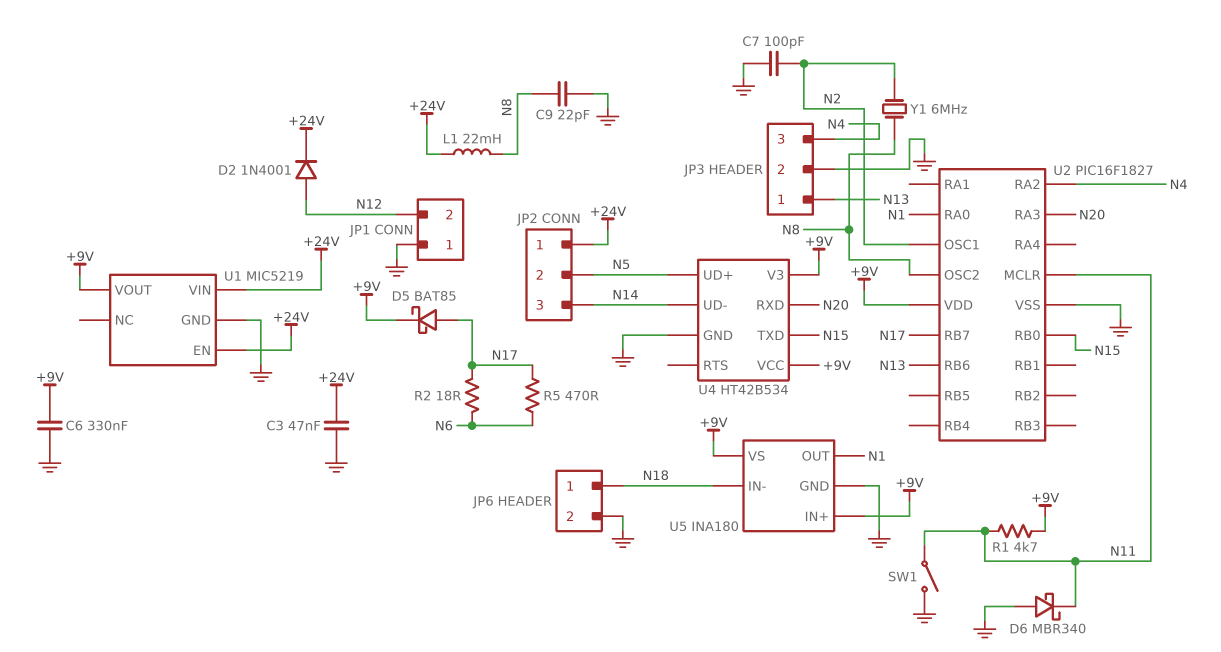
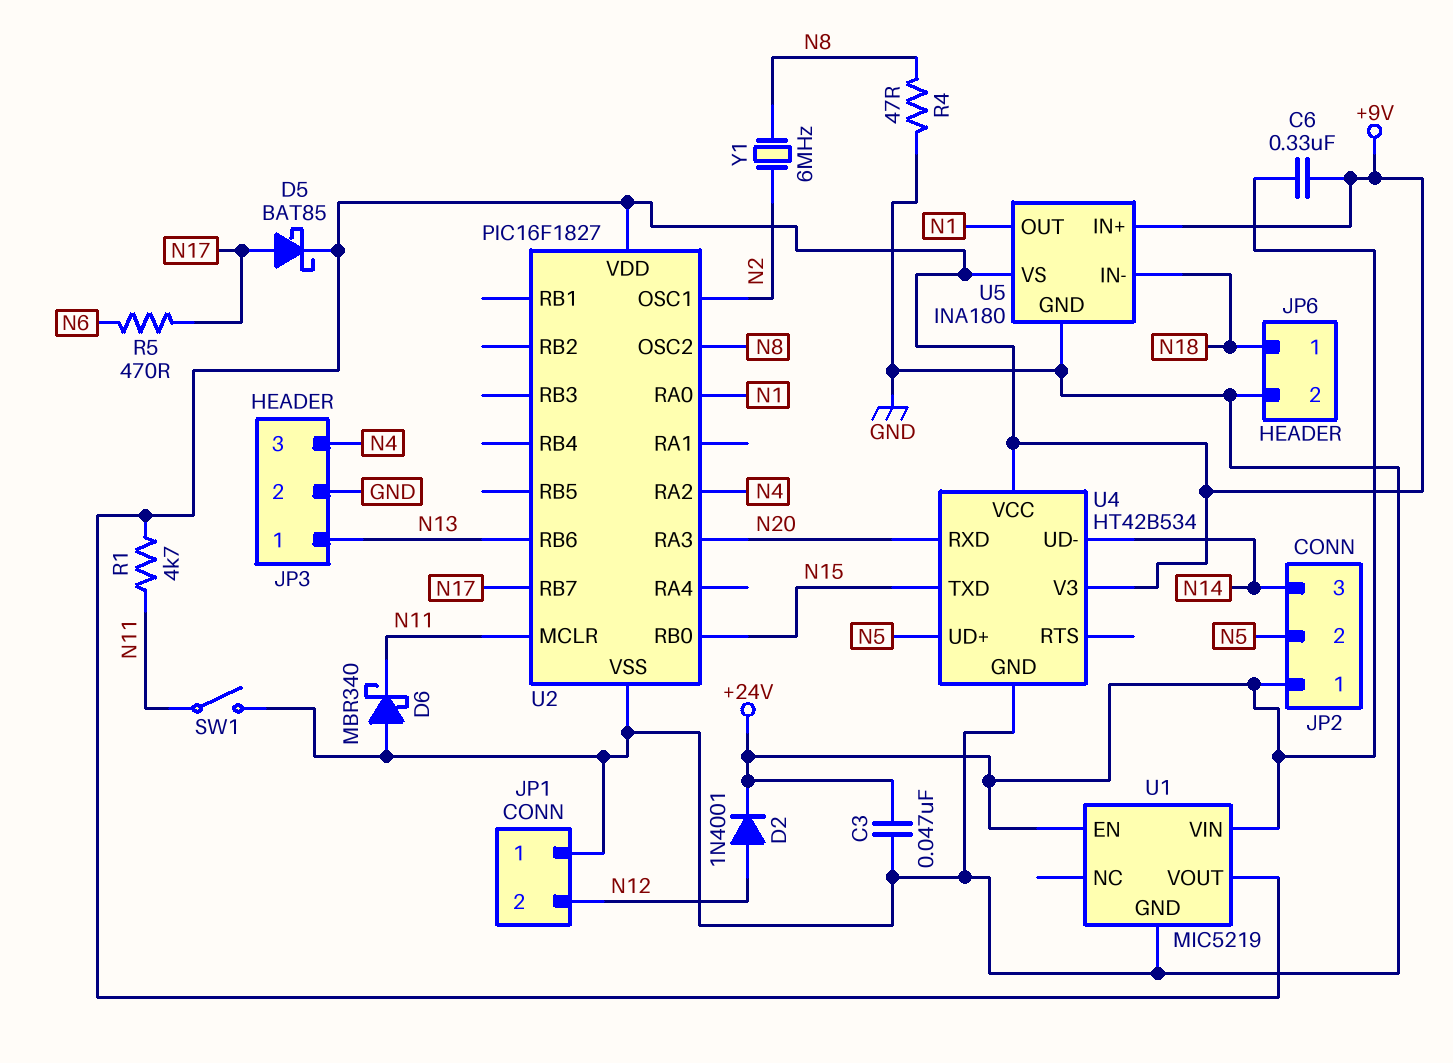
C6: 330nF (+9V, GND) -> 330nF (+9V, +24V)
C7: 100pF (GND, N2) -> none
C9: 22pF (GND, N8) -> none
L1: 22mH (+24V, N8) -> none
R2: 18 (N6, N17) -> none
R4: none -> 47 (GND, N8)

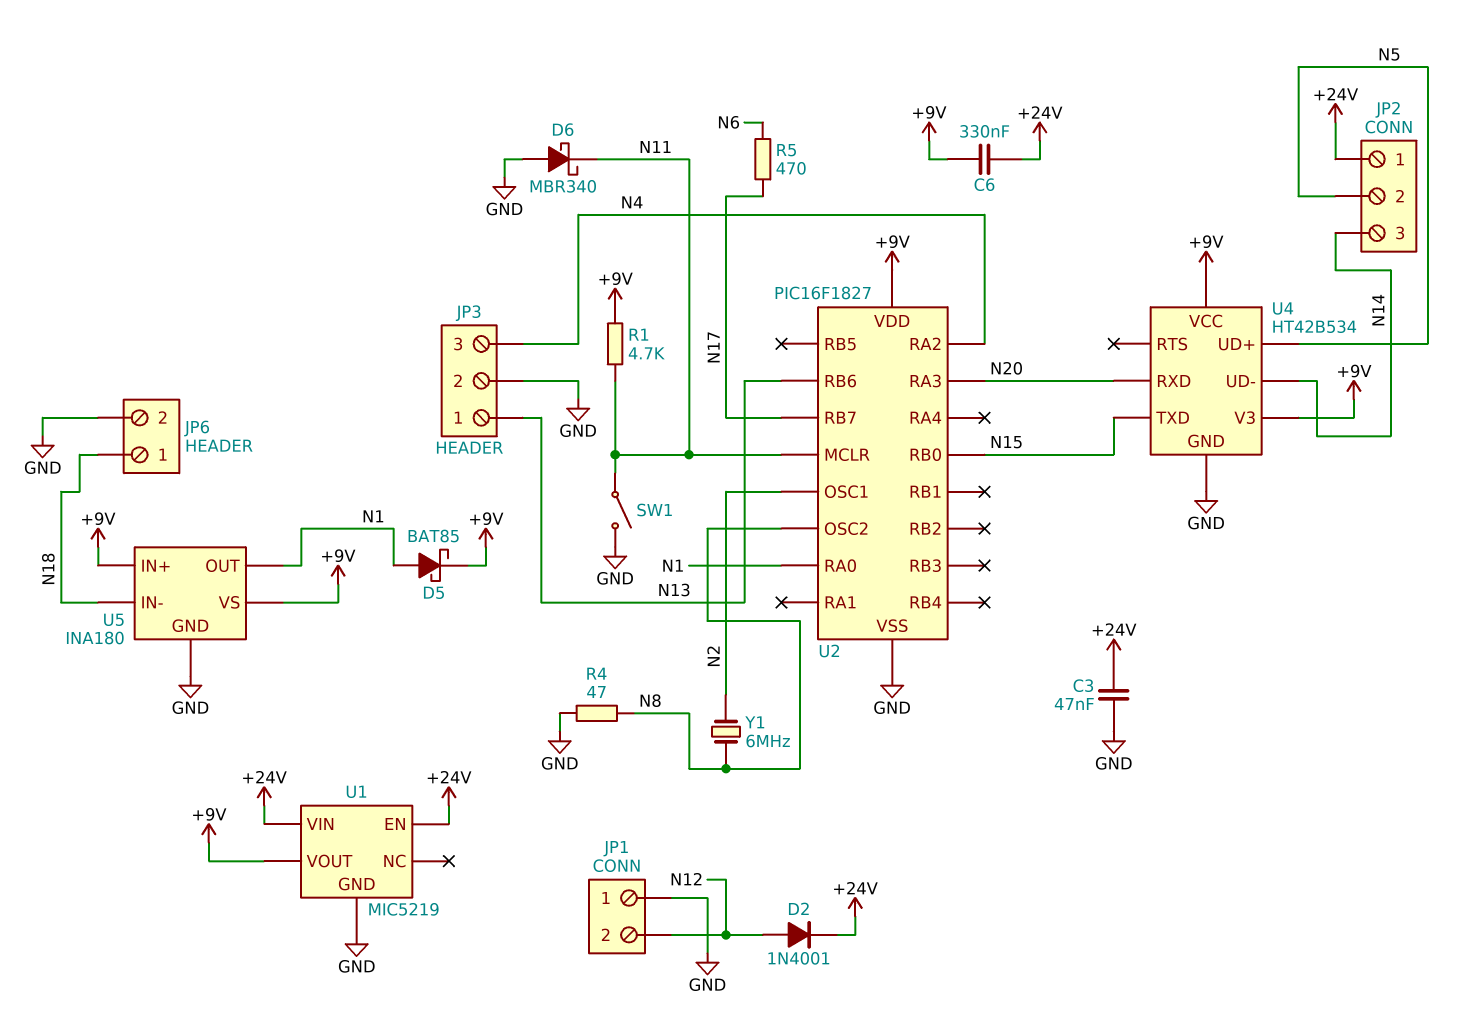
D5: schottky BAT85 (A N17, K +9V) -> schottky BAT85 (A N1, K +9V)

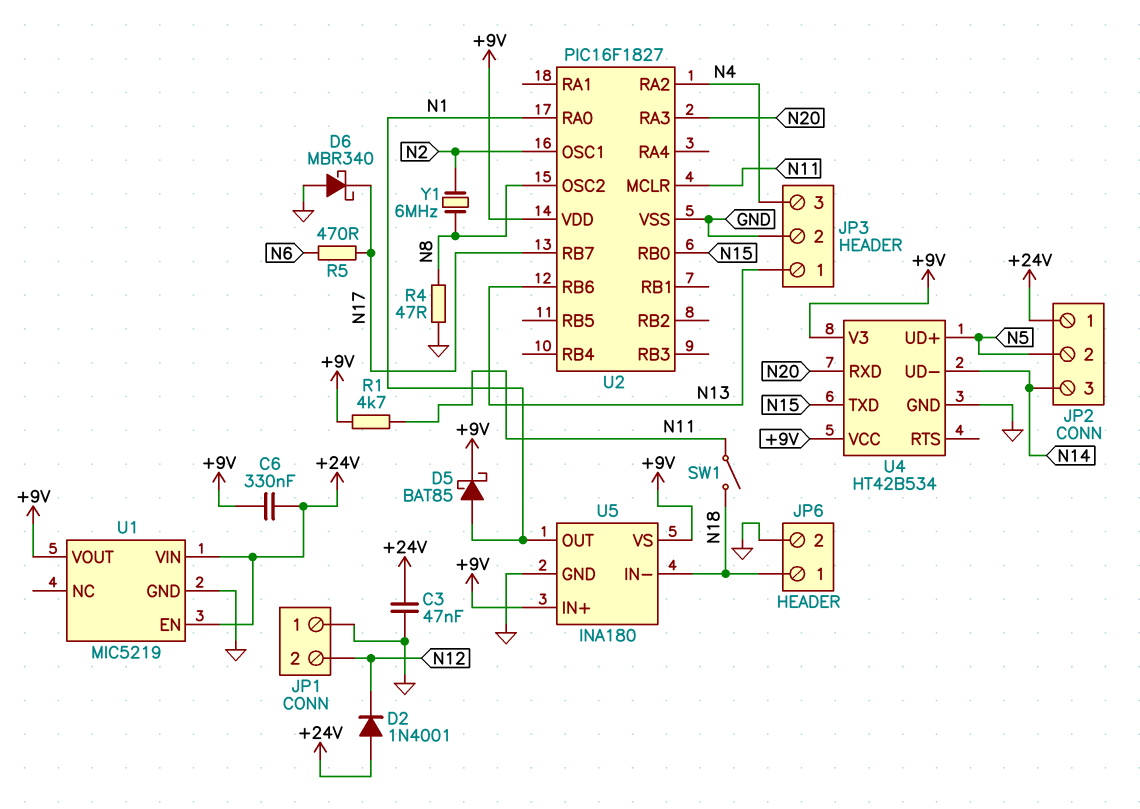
D2: diode 1N4001 (A N12, K +24V) -> diode 1N4001 (A +24V, K N12)
D6: schottky MBR340 (A GND, K N11) -> schottky MBR340 (A GND, K N17)
SW1: switch (GND, N11) -> switch (N11, N18)

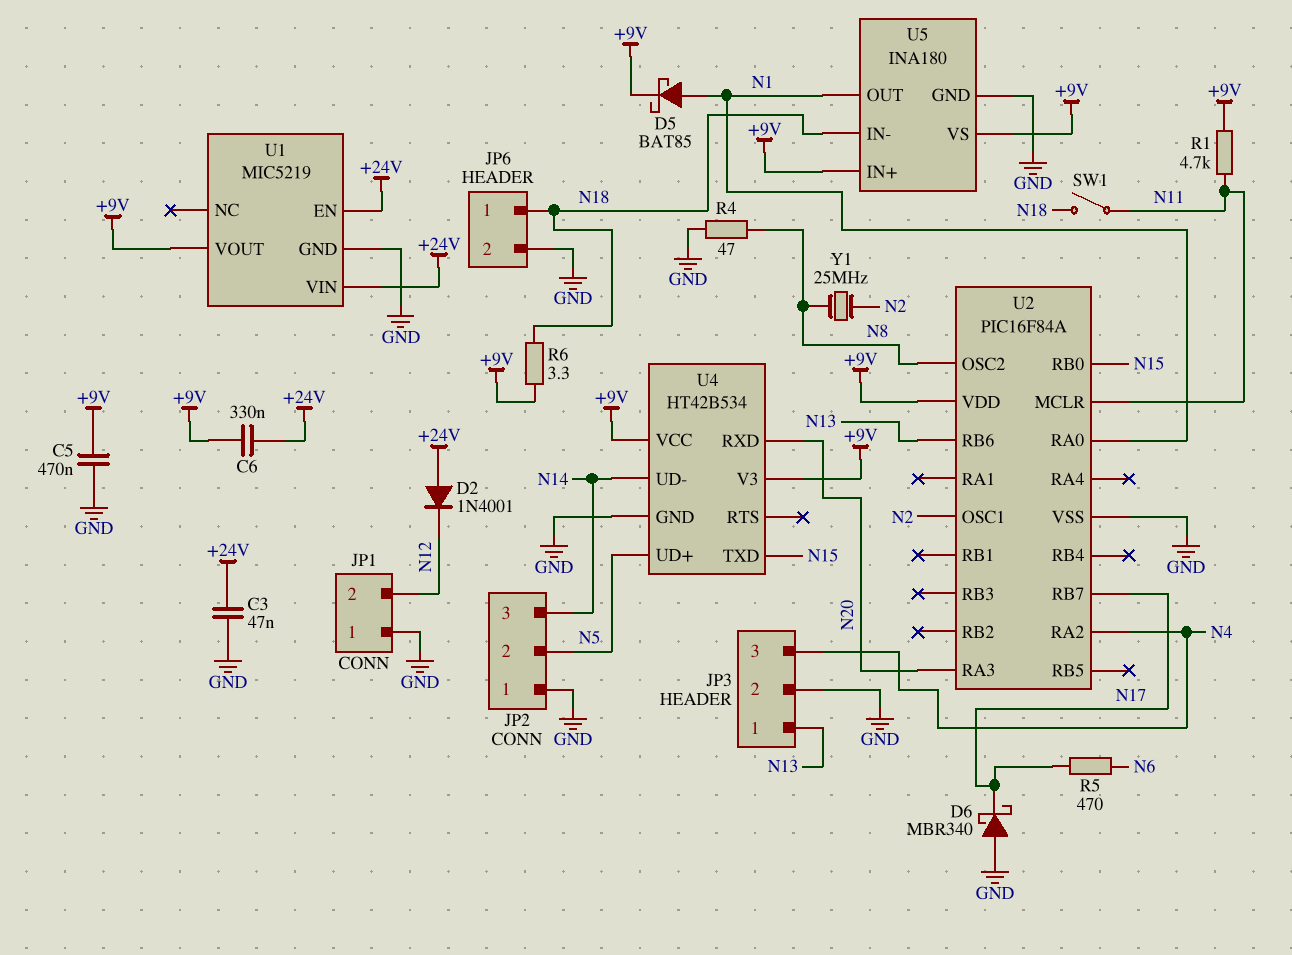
C5: none -> 470nF (+9V, GND)
JP2 pin 1: +24V -> GND
R6: none -> 3.3 (+9V, N18)
U2: PIC16F1827 -> PIC16F84A
Y1: 6MHz (N2, N8) -> 25MHz (N2, N8)

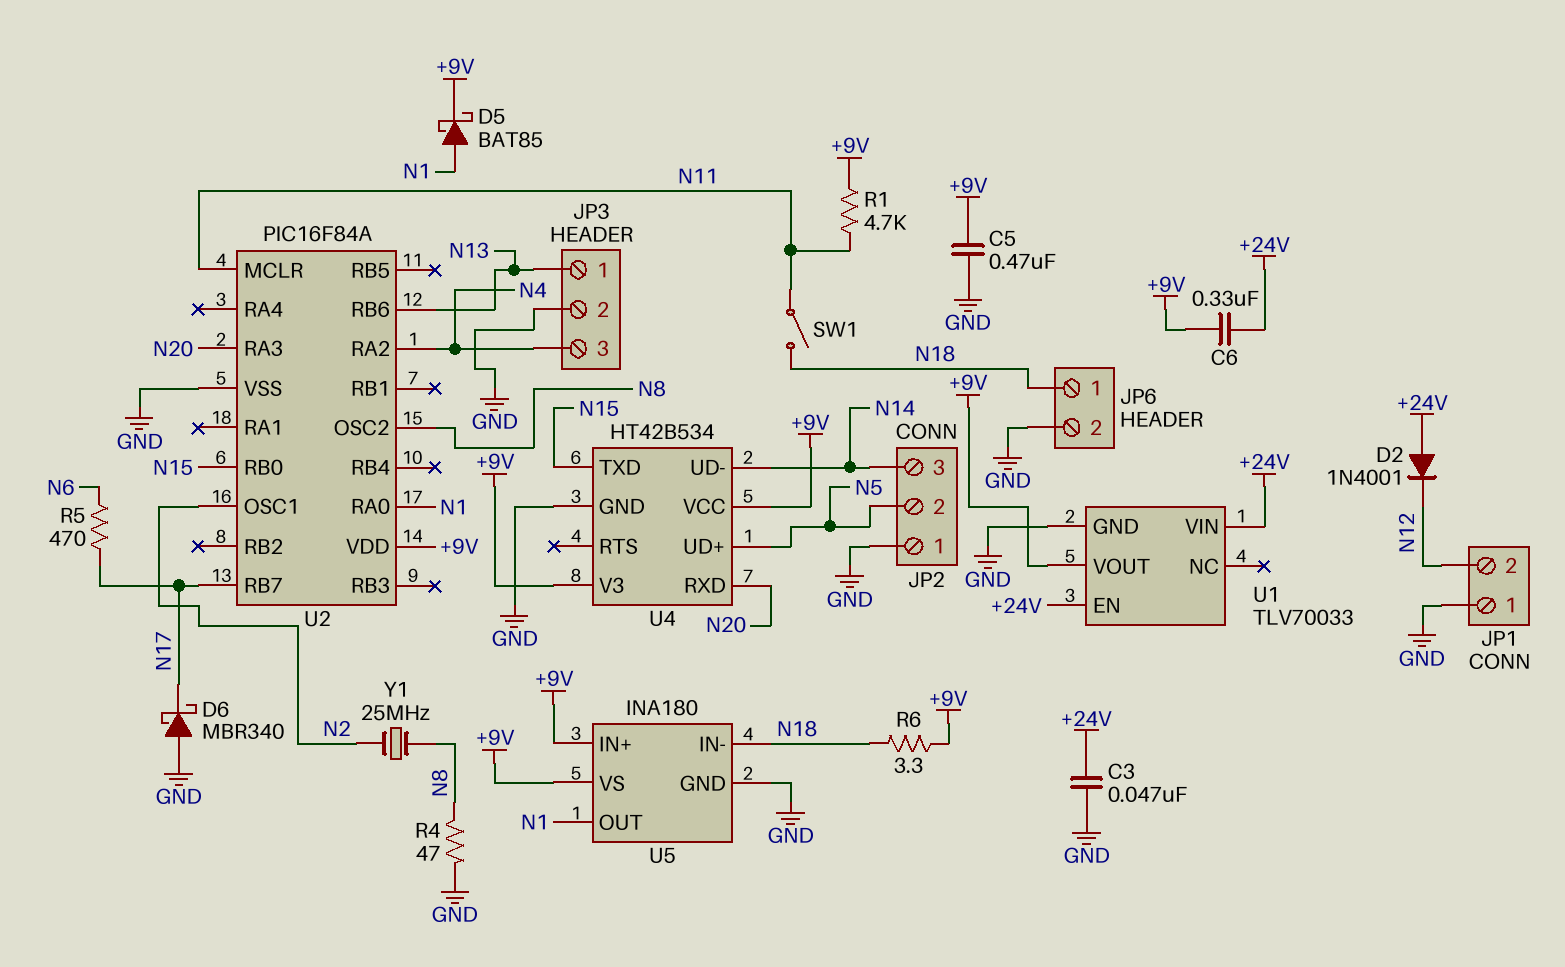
U1: MIC5219 -> TLV70033

